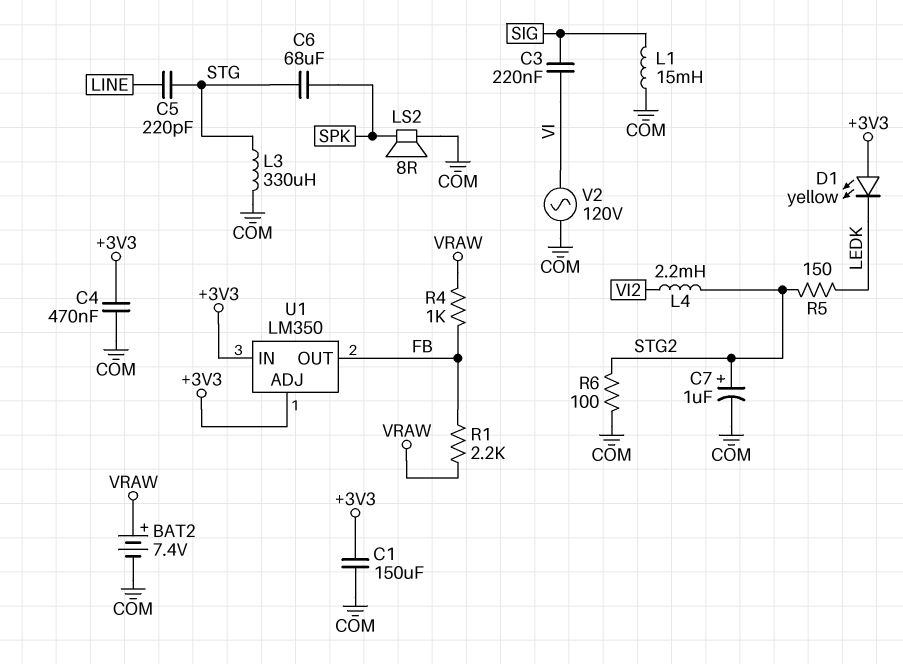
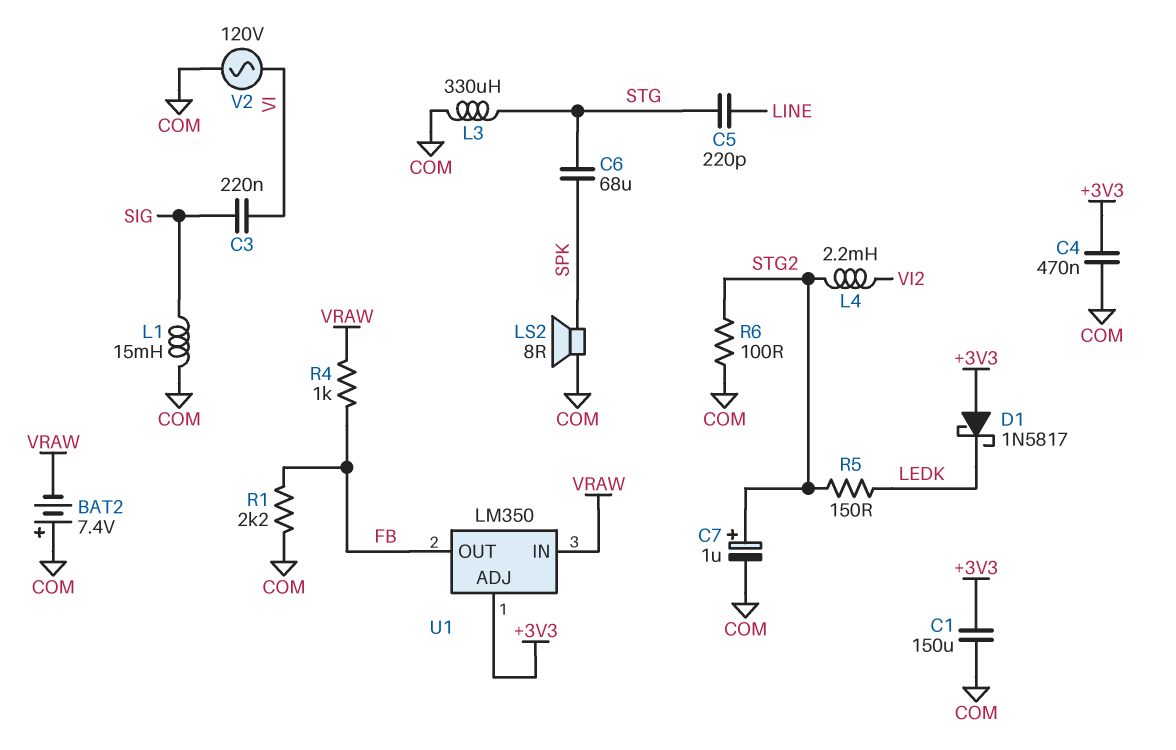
BAT2: 7.4V (plus VRAW, minus COM) -> 7.4V (plus COM, minus VRAW)
D1: LED yellow (A +3V3, K LEDK) -> schottky 1N5817 (A +3V3, K LEDK)
R1: 2.2k (FB, VRAW) -> 2.2k (COM, FB)
U1 pin IN: +3V3 -> VRAW

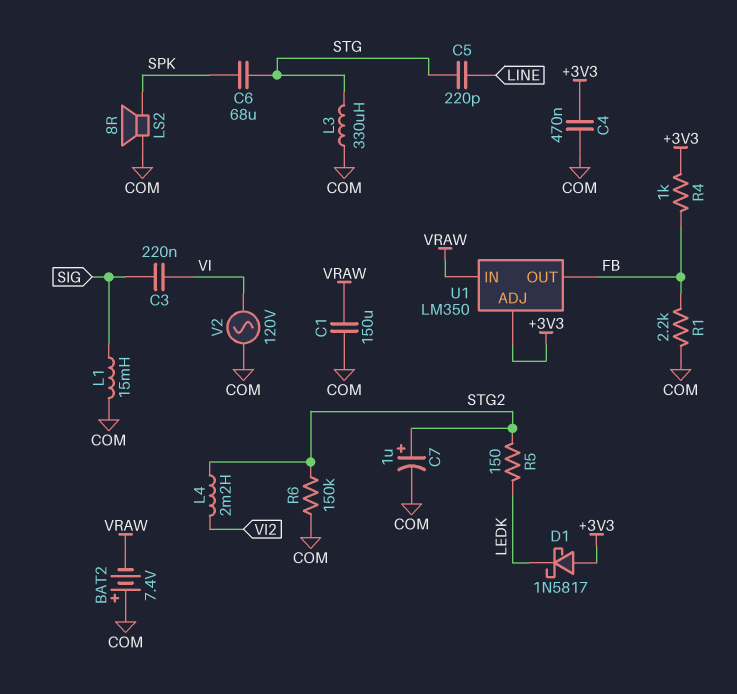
C1: 150uF (+3V3, COM) -> 150uF (COM, VRAW)
R4: 1k (FB, VRAW) -> 1k (+3V3, FB)
R6: 100 (COM, STG2) -> 150k (COM, STG2)

